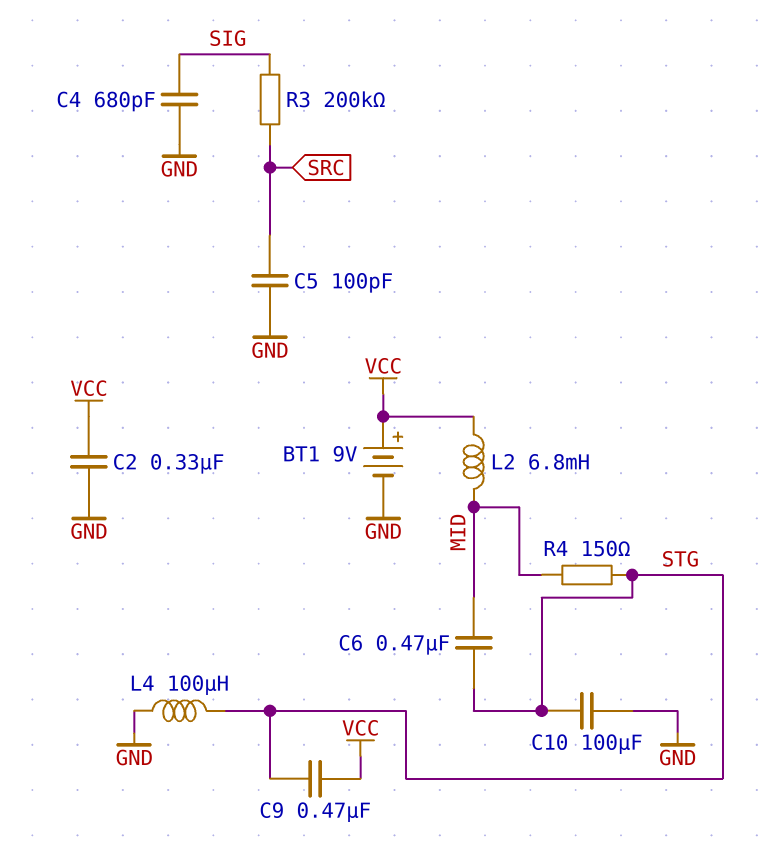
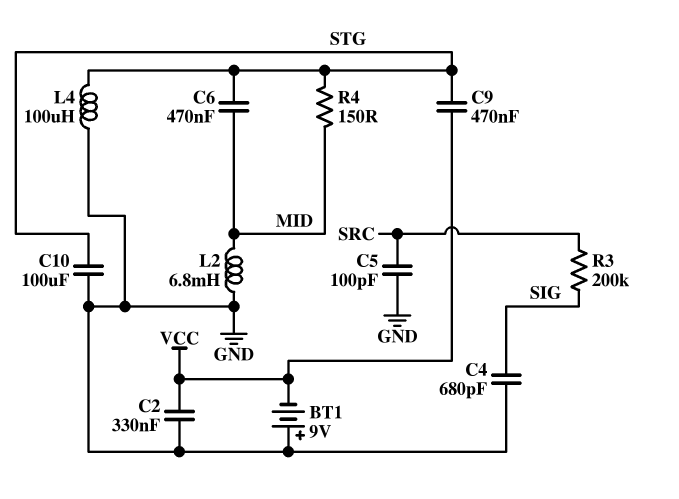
BT1: 9V (plus VCC, minus GND) -> 9V (plus GND, minus VCC)
L2: 6.8mH (MID, VCC) -> 6.8mH (GND, MID)

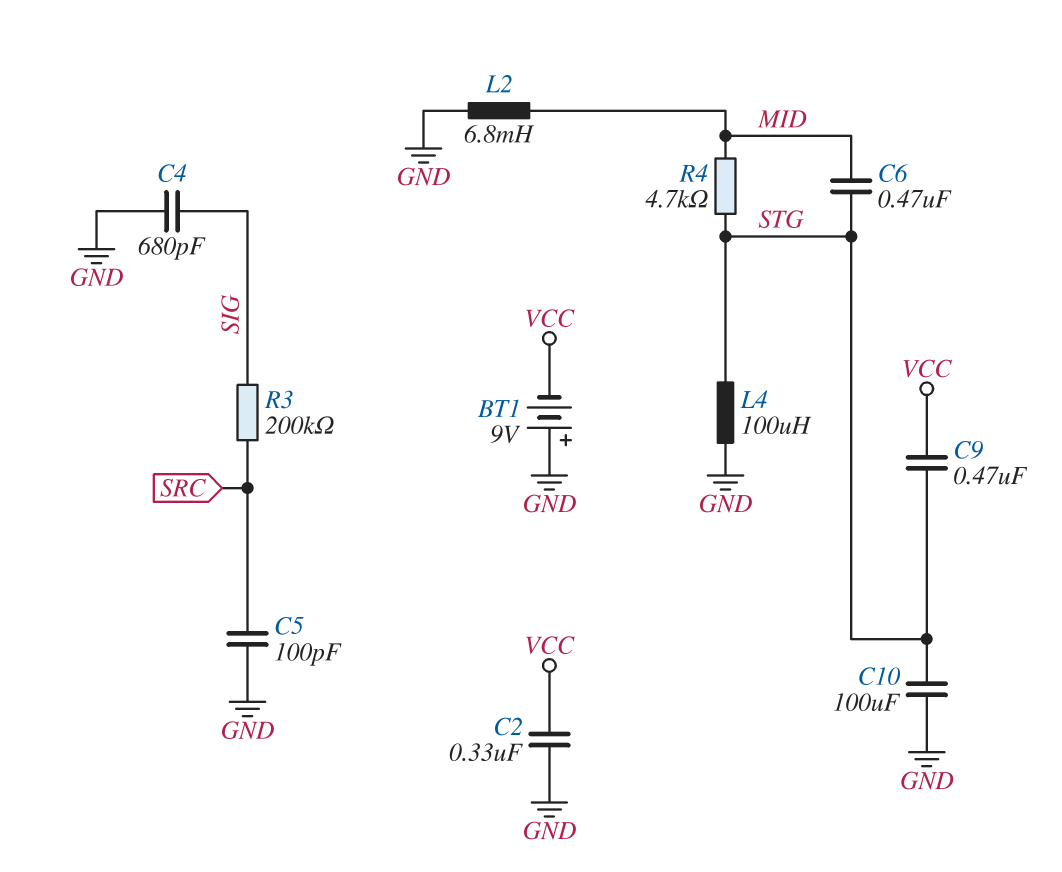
R4: 150 (MID, STG) -> 4.7k (MID, STG)

